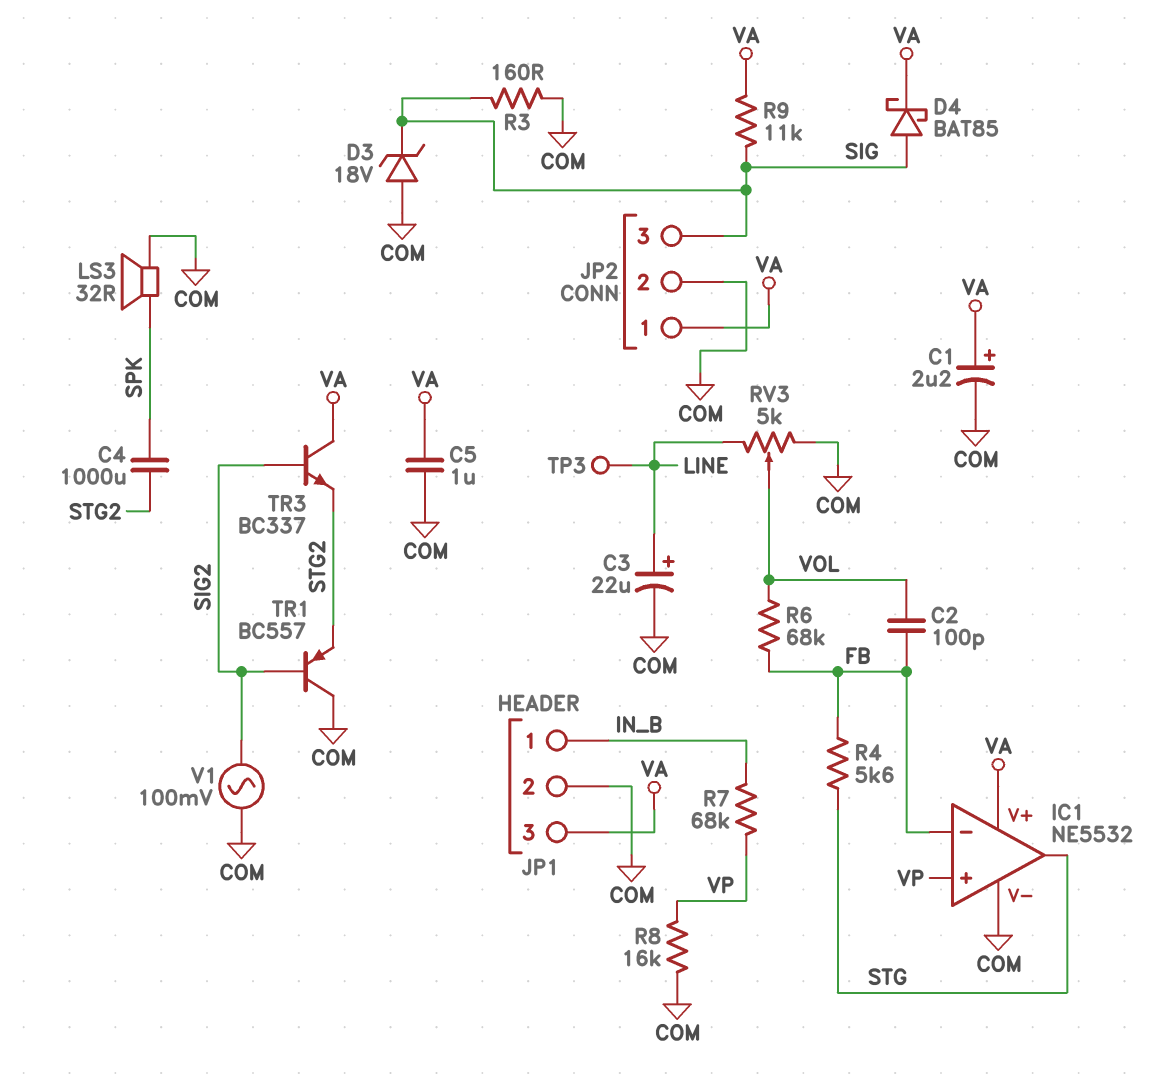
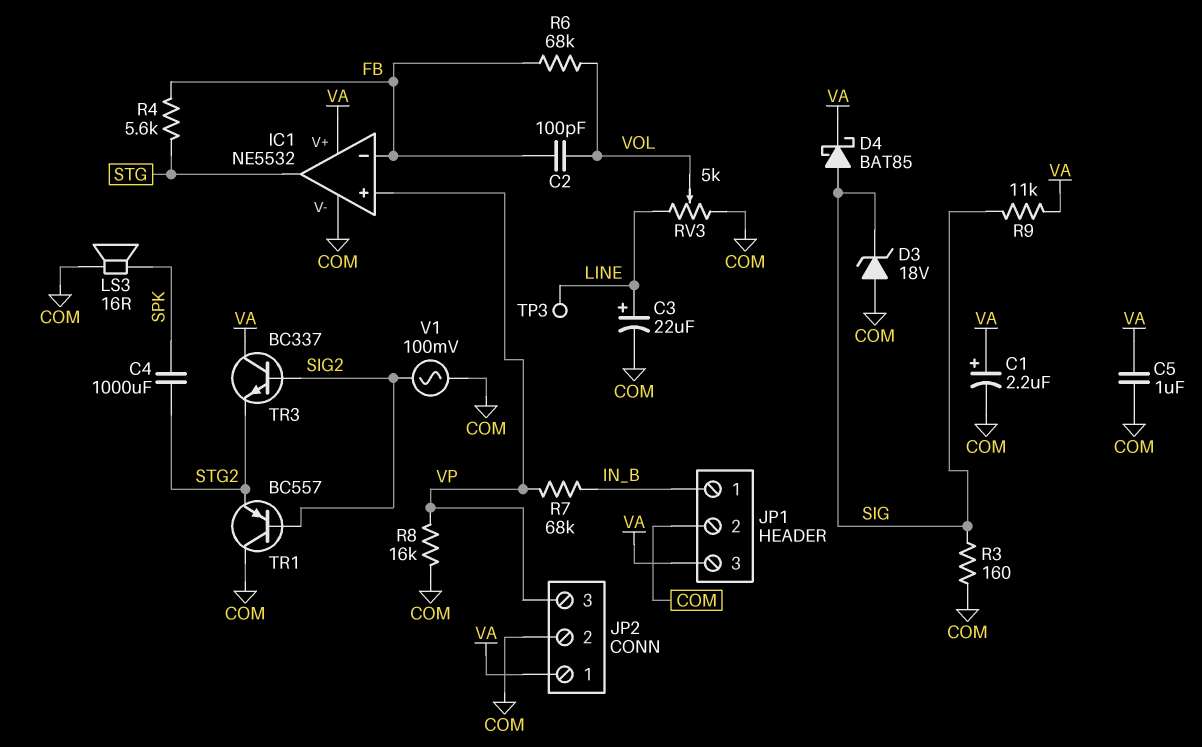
JP2 pin 3: SIG -> VP
LS3: speaker 32R (COM, SPK) -> speaker 16R (COM, SPK)

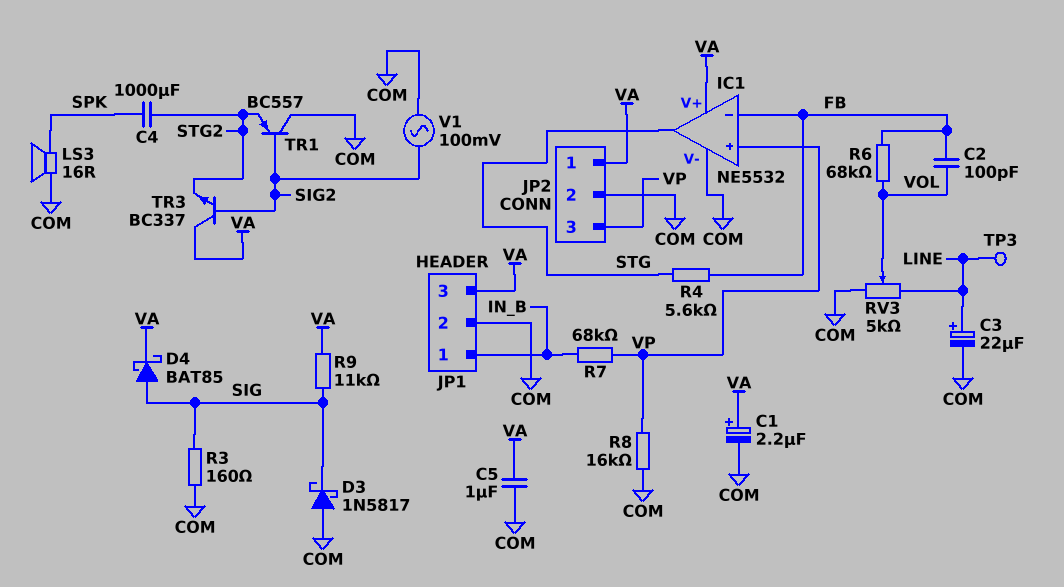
D3: zener 18V (A COM, K SIG) -> schottky 1N5817 (A COM, K SIG)

